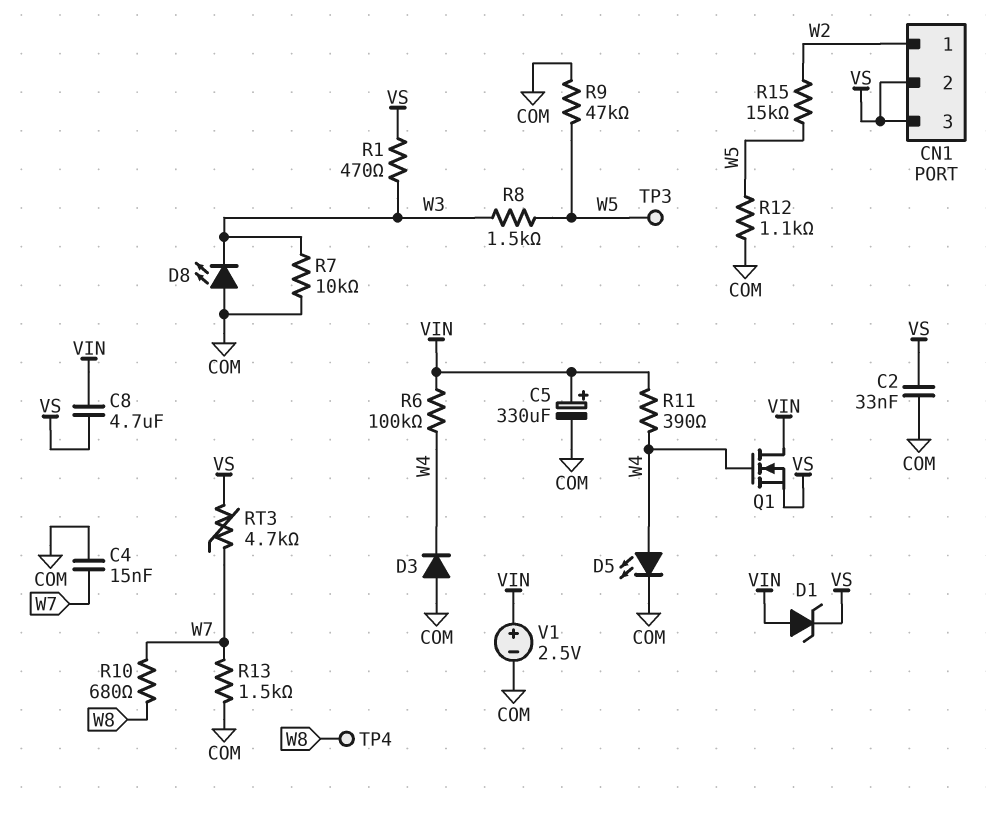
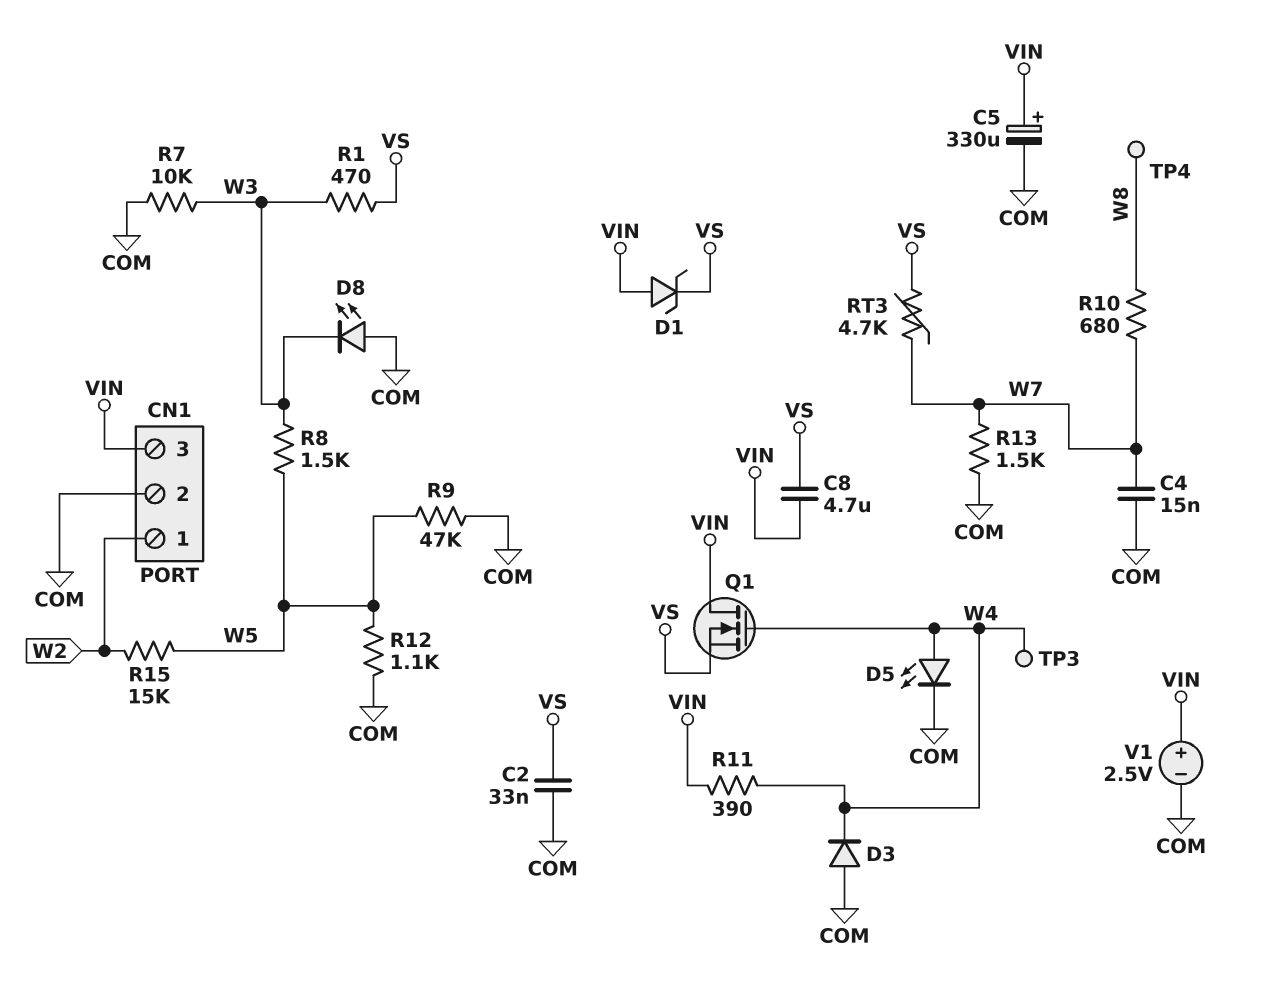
CN1 pin 2: VS -> COM
CN1 pin 3: VS -> VIN
R6: 100k (VIN, W4) -> none
TP3: test point (W5) -> test point (W4)

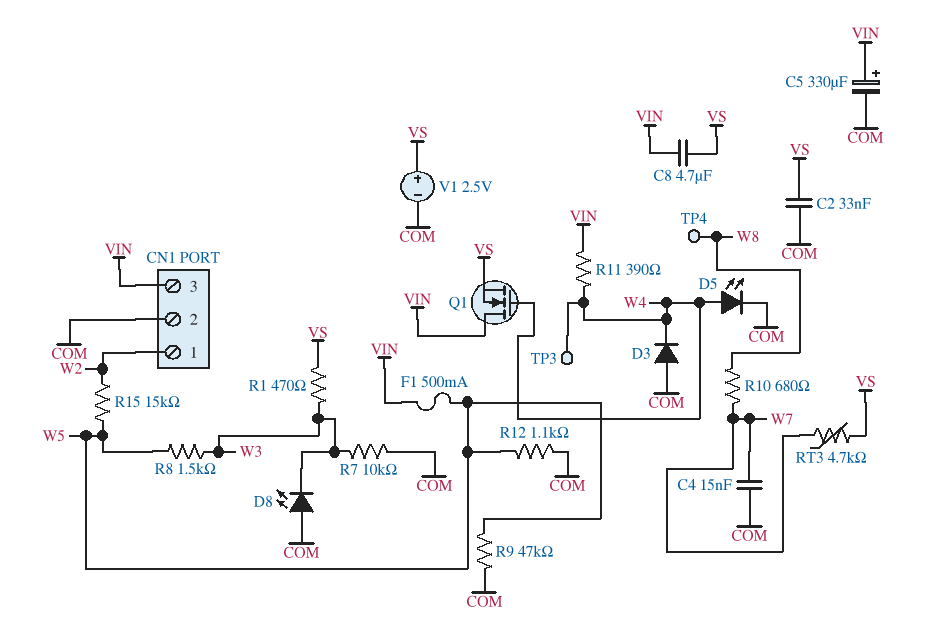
D1: zener (A VIN, K VS) -> none
F1: none -> 500mA (VIN, W5)
R13: 1.5k (COM, W7) -> none
V1: 2.5V (plus VIN, minus COM) -> 2.5V (plus VS, minus COM)

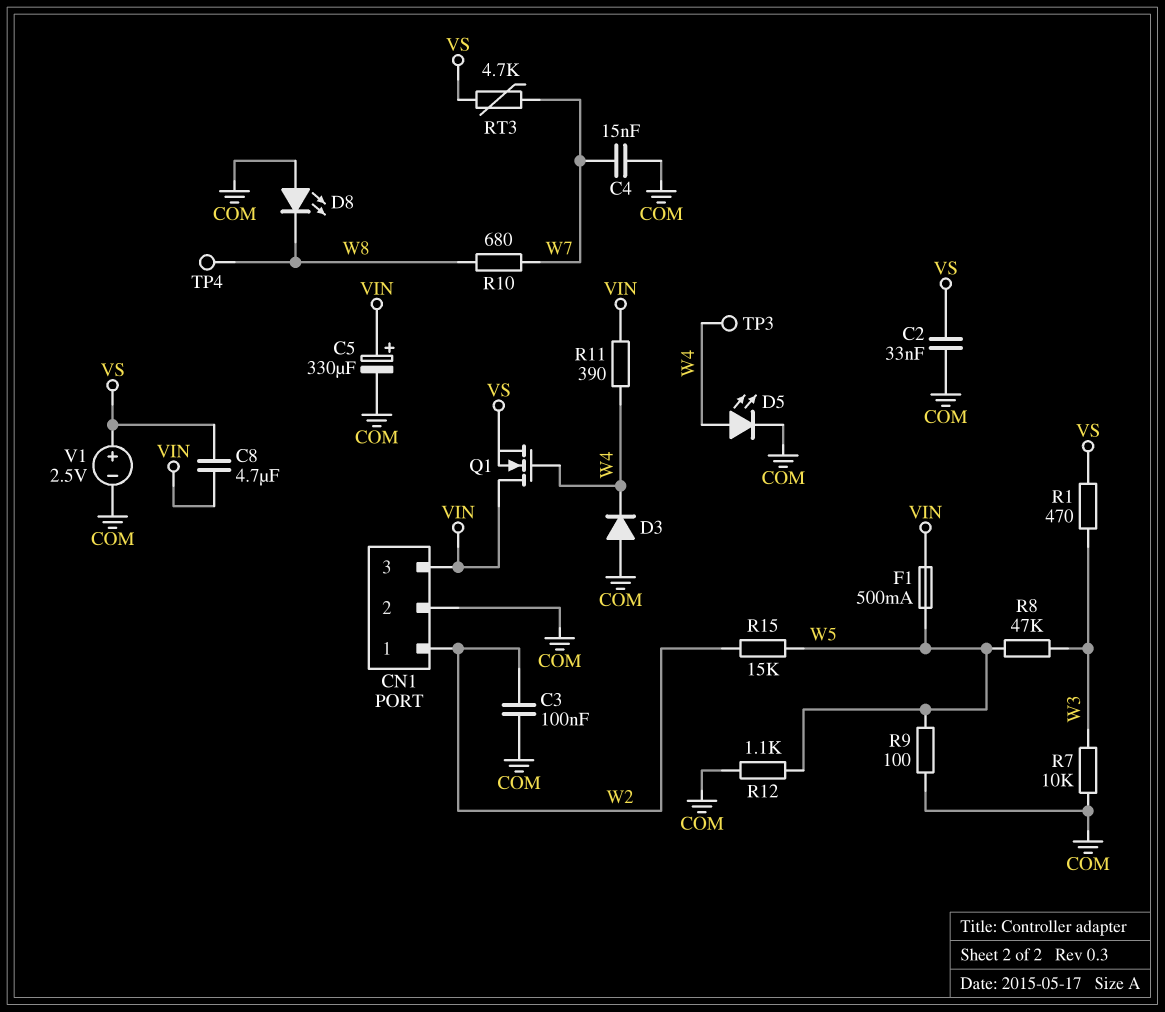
C3: none -> 100nF (COM, W2)
D8: LED (A COM, K W3) -> LED (A COM, K W8)
R8: 1.5k (W3, W5) -> 47k (W3, W5)
R9: 47k (COM, W5) -> 100 (COM, W5)

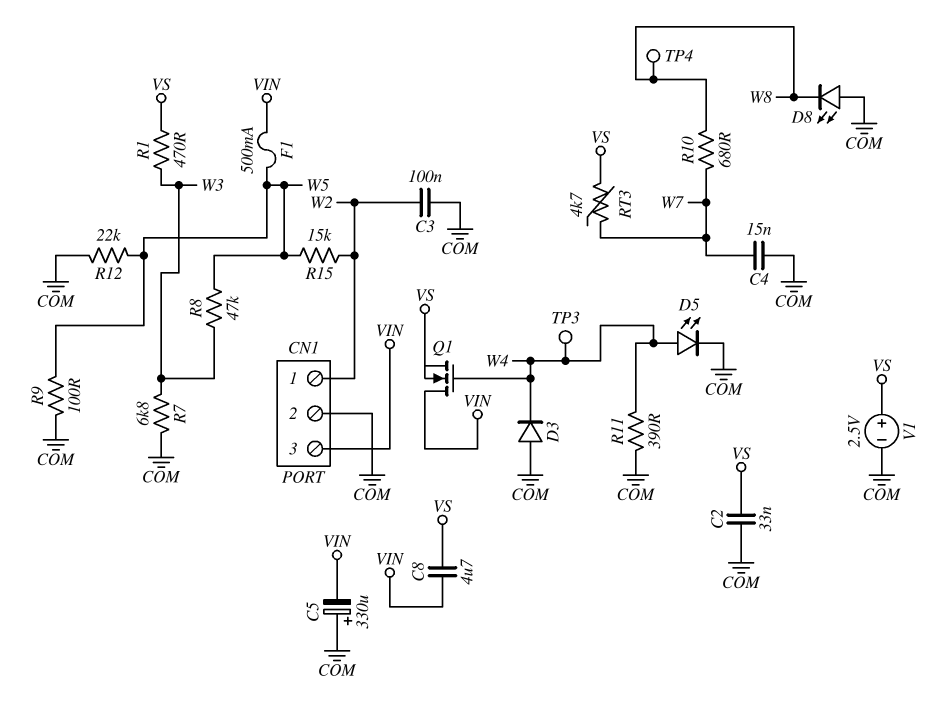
C5: 330uF (plus VIN, minus COM) -> 330uF (plus COM, minus VIN)
R7: 10k (COM, W3) -> 6.8k (COM, W3)
R11: 390 (VIN, W4) -> 390 (COM, W4)
R12: 1.1k (COM, W5) -> 22k (COM, W5)

